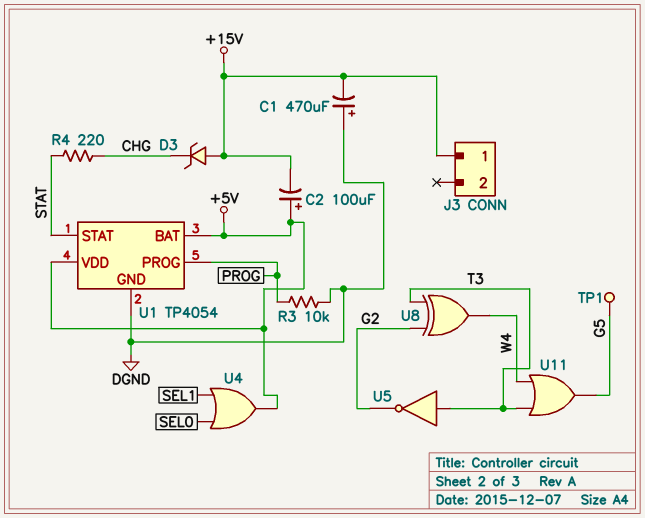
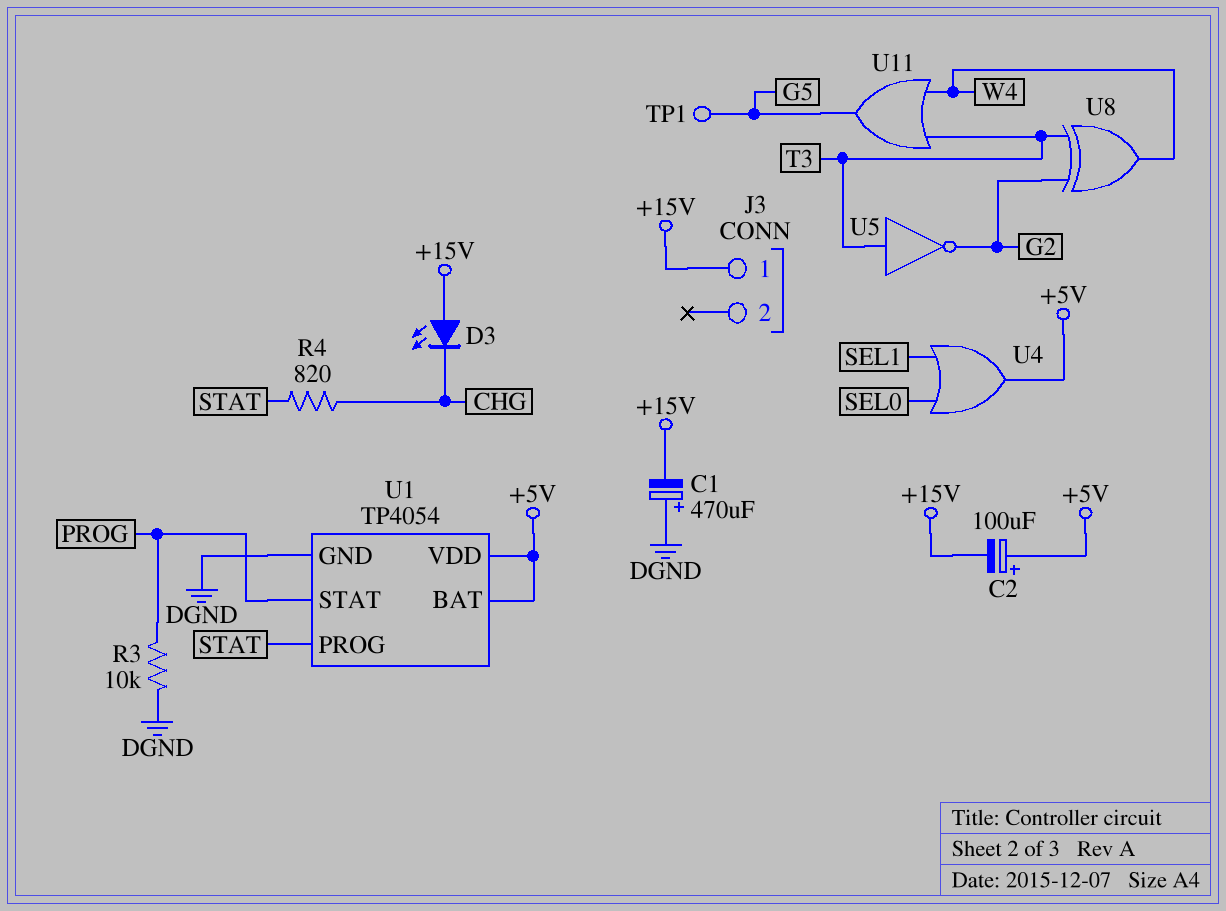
D3: zener (A +15V, K CHG) -> LED (A +15V, K CHG)
R4: 220 (CHG, STAT) -> 820 (CHG, STAT)
U1 pin PROG: PROG -> STAT
U1 pin STAT: STAT -> PROG

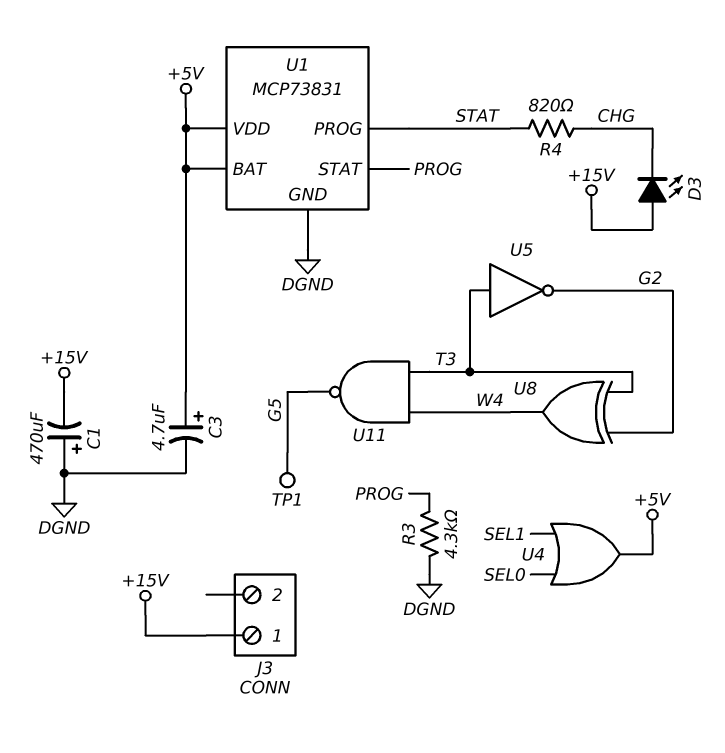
C2: 100uF (plus +5V, minus +15V) -> none
C3: none -> 4.7uF (plus +5V, minus DGND)
R3: 10k (DGND, PROG) -> 4.3k (DGND, PROG)
U1: TP4054 -> MCP73831
U11: OR (in T3, in W4, out G5) -> NAND (in T3, in W4, out G5)

